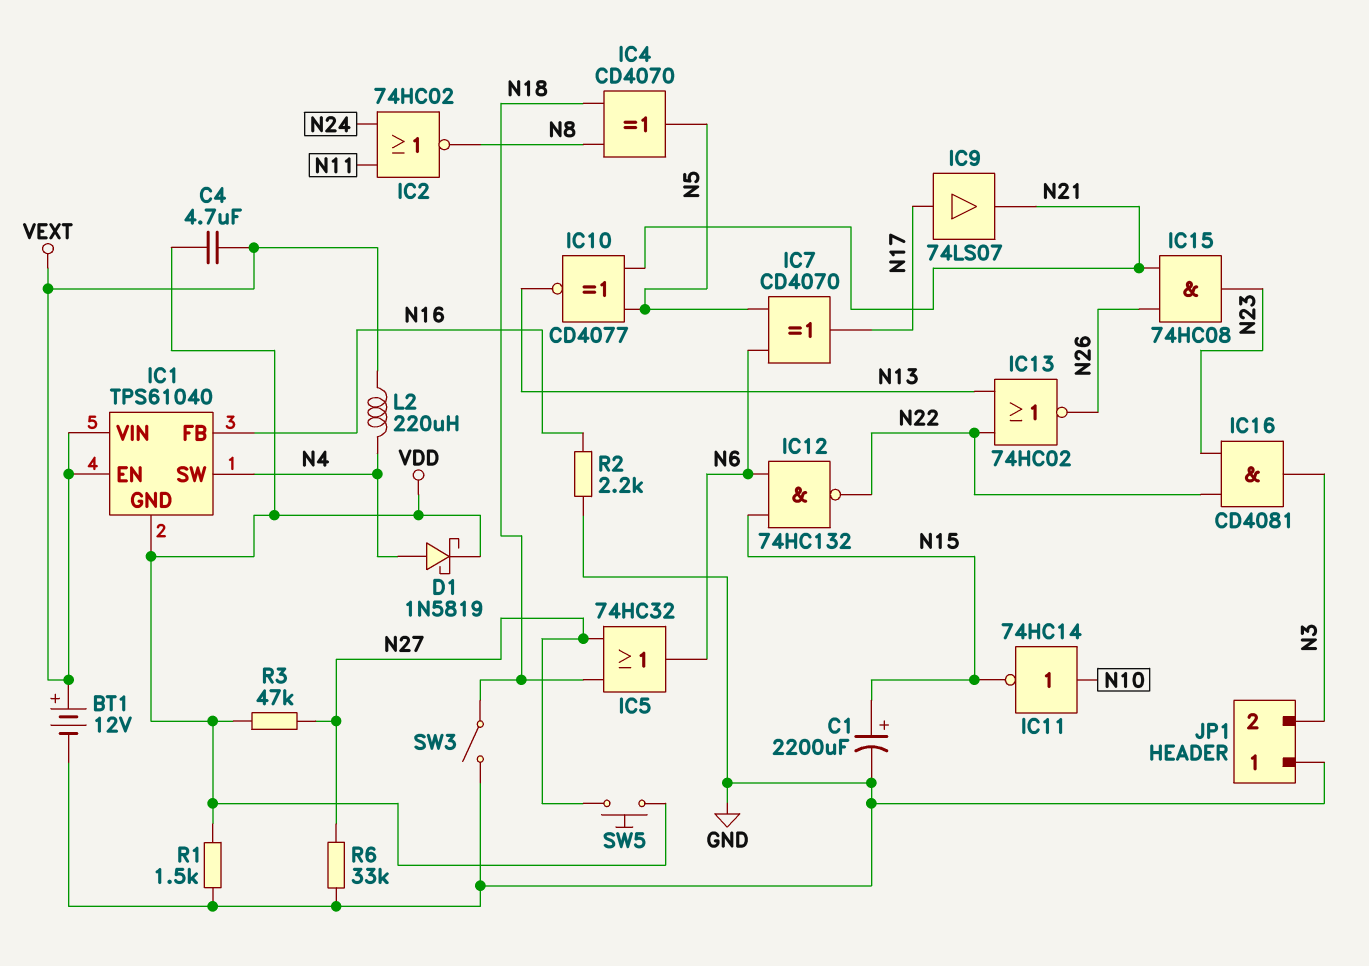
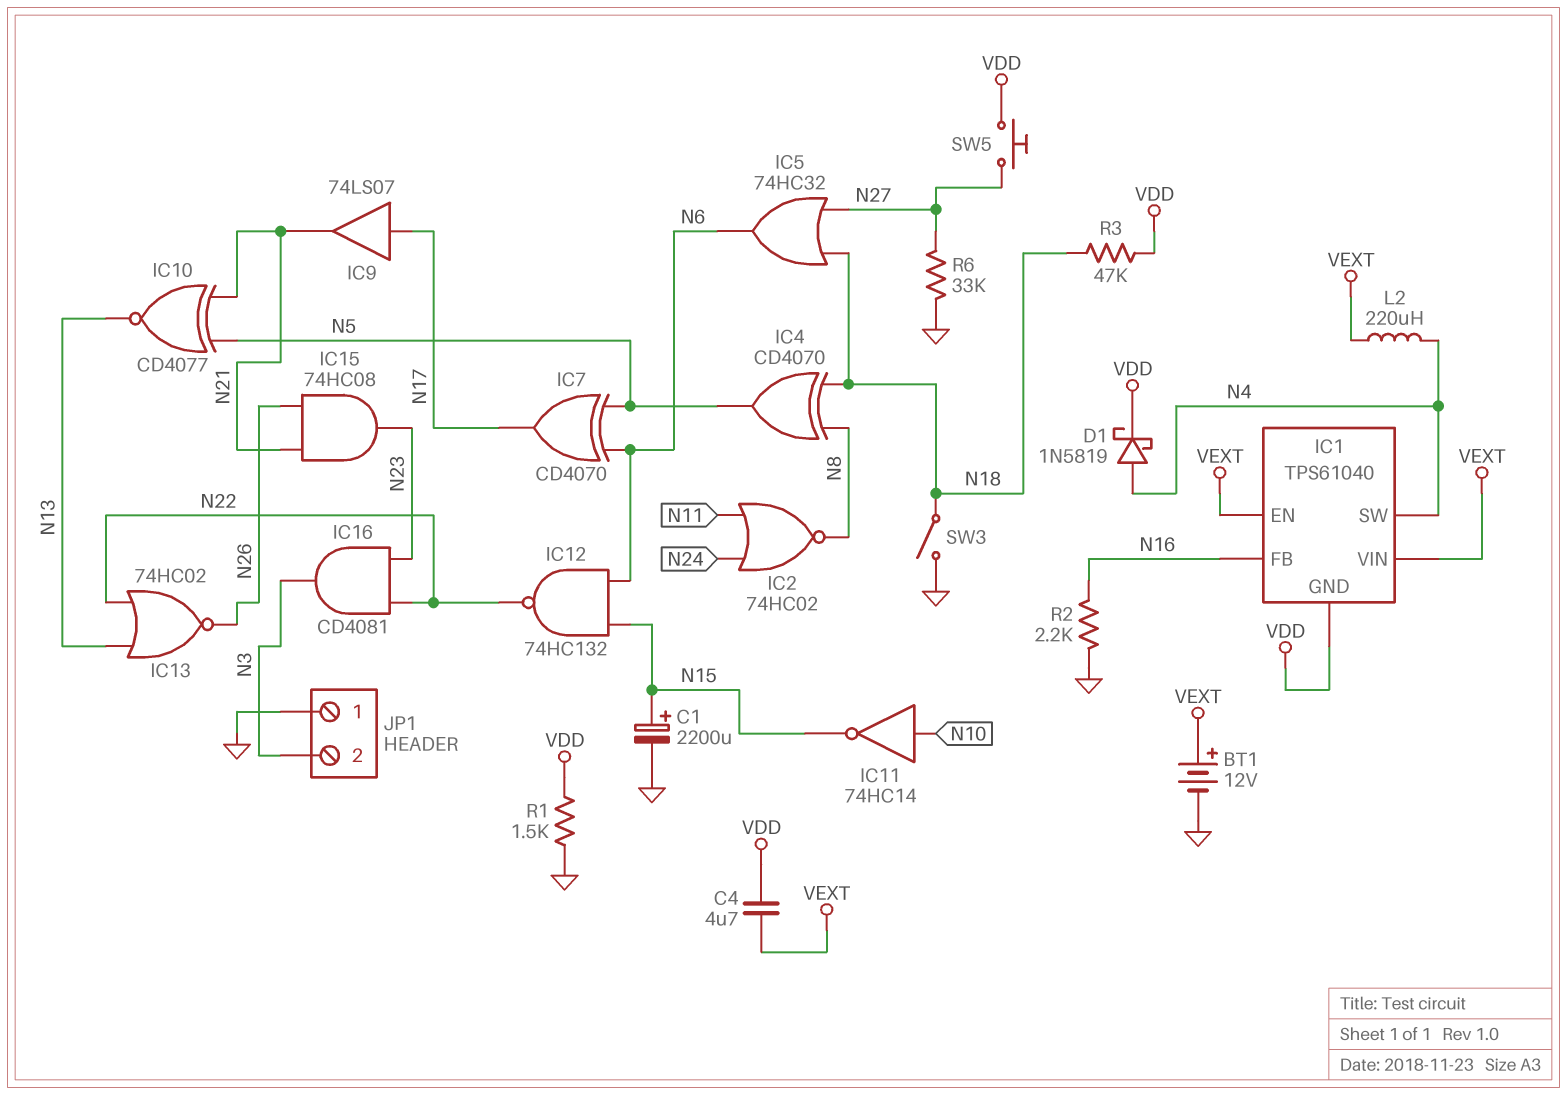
R3: 47k (N27, VDD) -> 47k (N18, VDD)

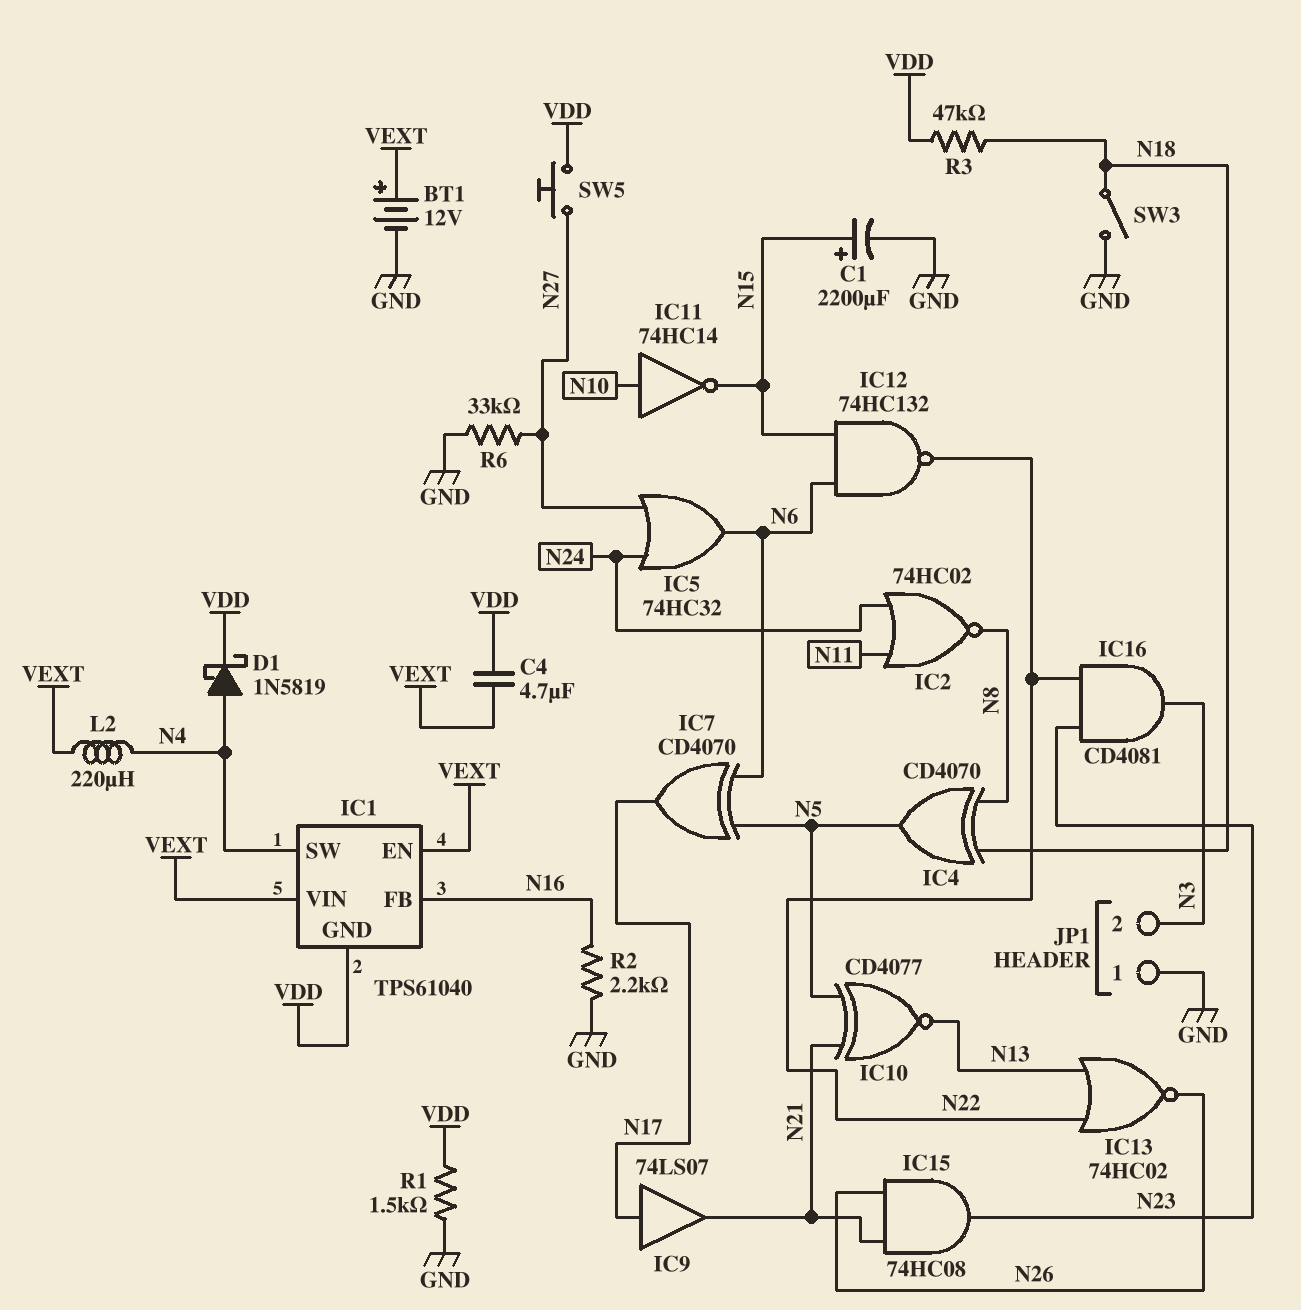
IC5: OR 74HC32 (in N18, in N27, out N6) -> OR 74HC32 (in N24, in N27, out N6)

